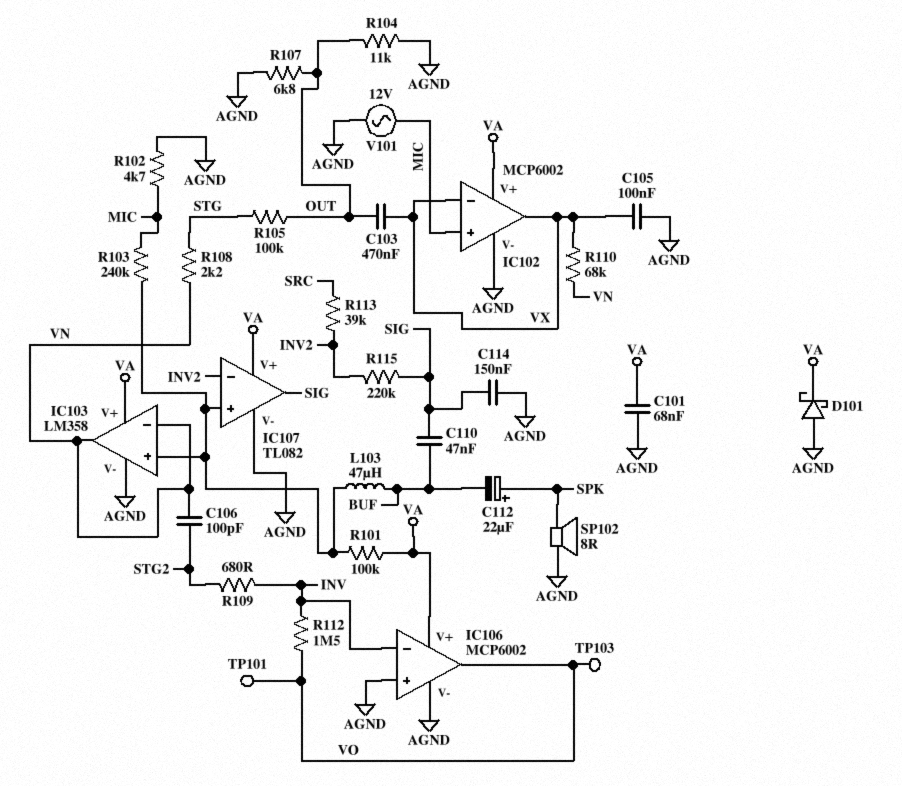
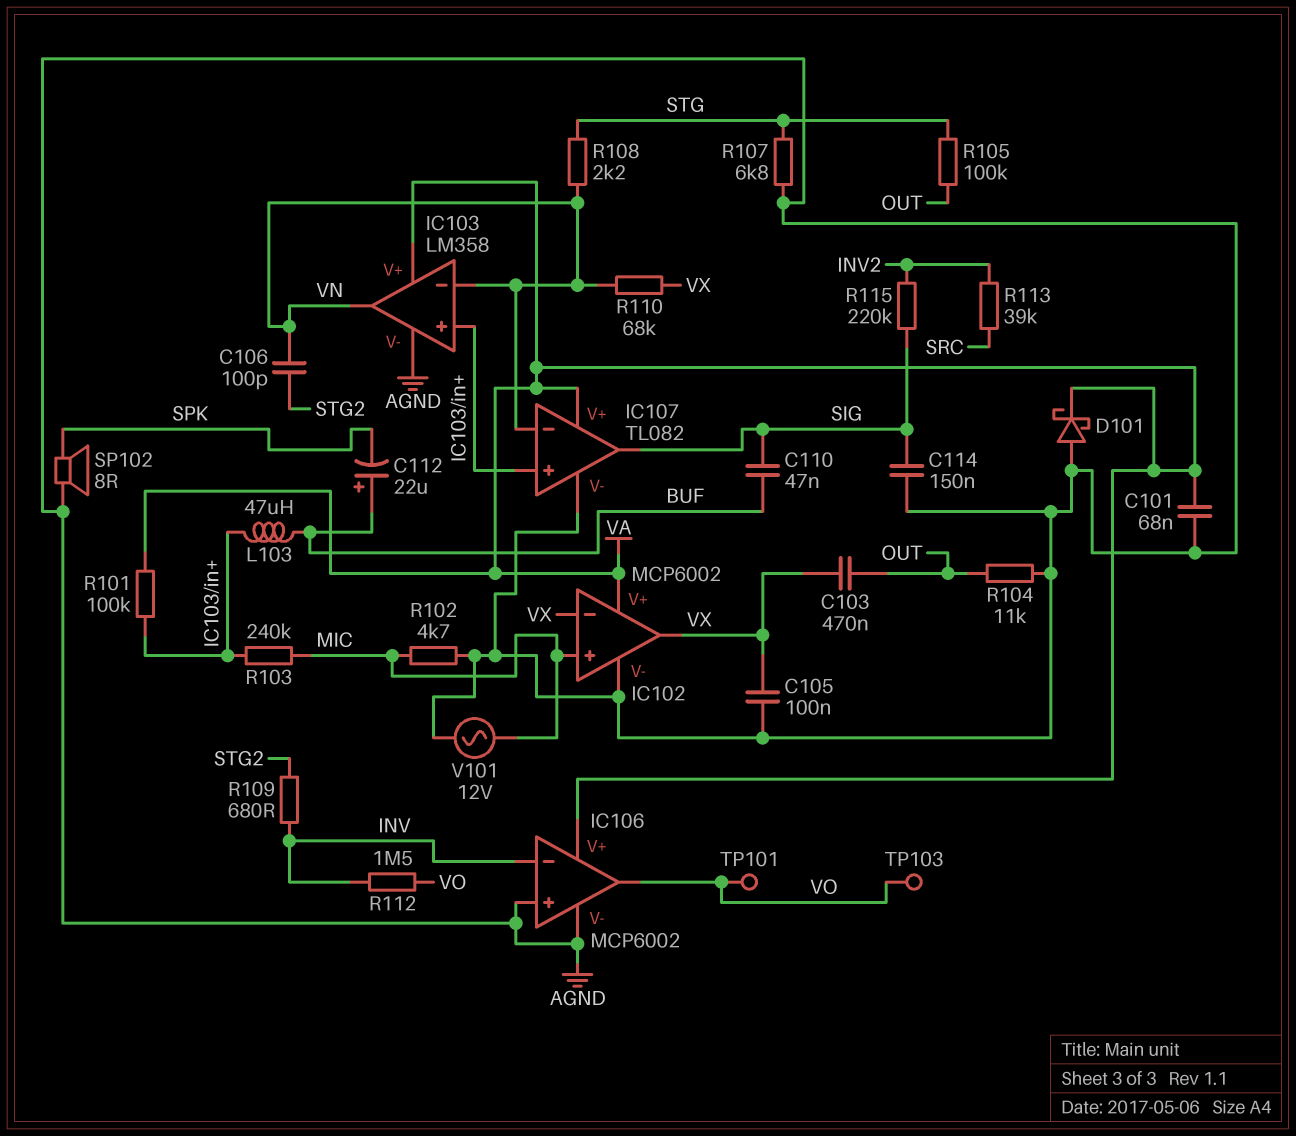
C112: 22uF (plus SPK, minus BUF) -> 22uF (plus BUF, minus SPK)
IC107 pin in-: INV2 -> VN
R107: 6.8k (AGND, OUT) -> 6.8k (AGND, STG)

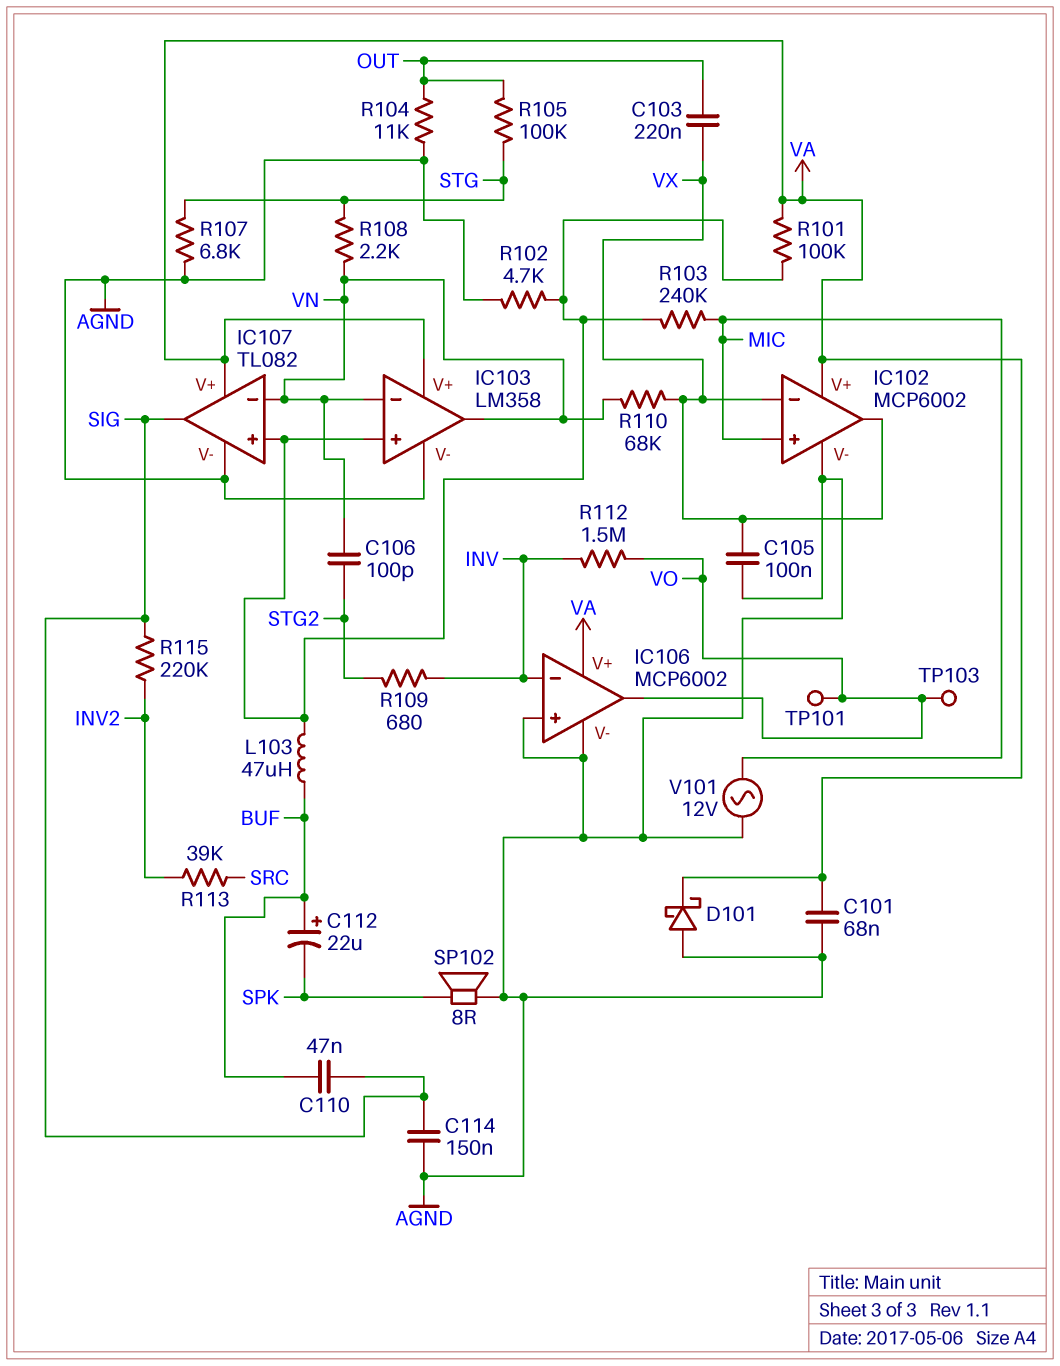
C103: 470nF (OUT, VX) -> 220nF (OUT, VX)
R102: 4.7k (AGND, MIC) -> 4.7k (AGND, IC103/in+)

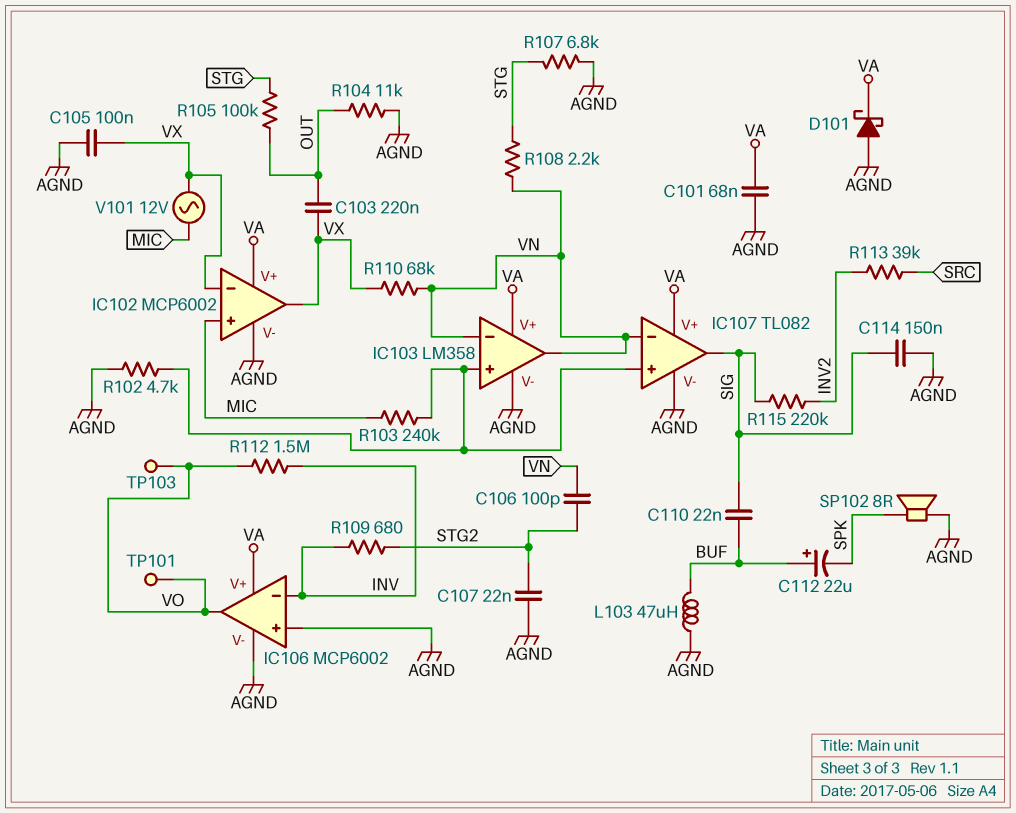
C107: none -> 22nF (AGND, STG2)
C110: 47nF (BUF, SIG) -> 22nF (BUF, SIG)
L103: 47uH (BUF, IC103/in+) -> 47uH (AGND, BUF)
R101: 100k (IC103/in+, VA) -> none
V101: AC 12V (AGND, MIC) -> AC 12V (MIC, VX)

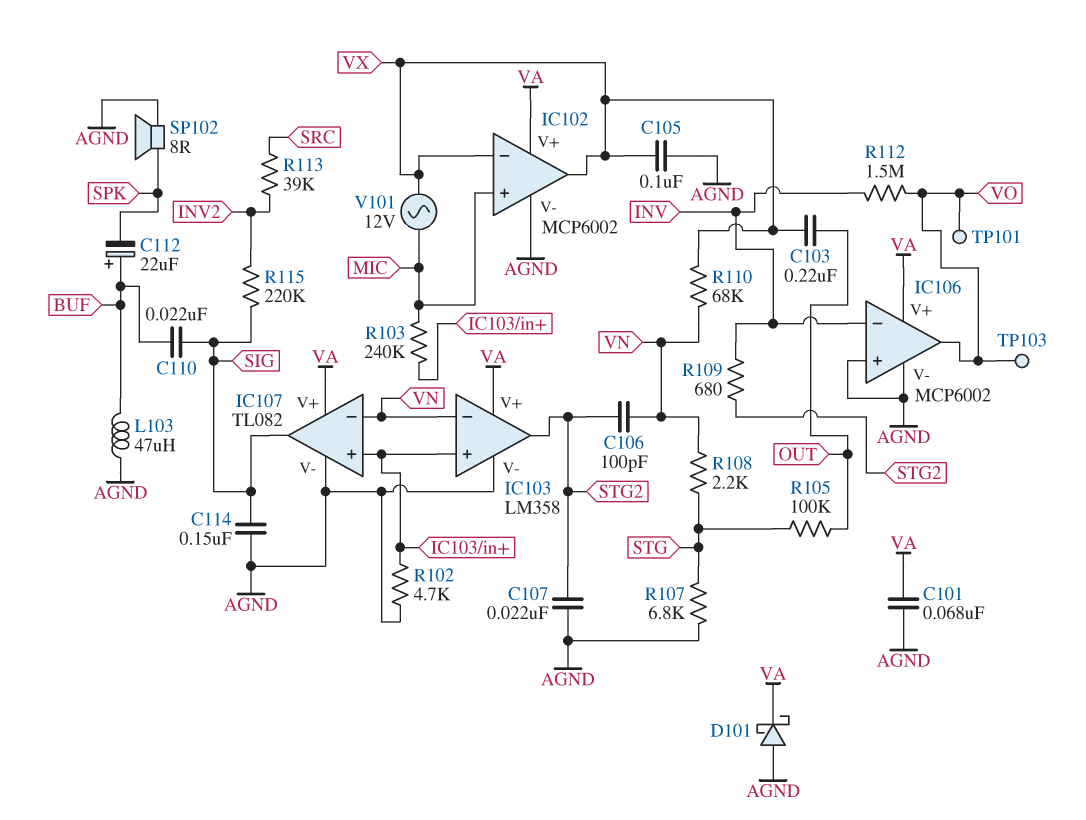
IC103 pin out: VN -> STG2
R104: 11k (AGND, OUT) -> none

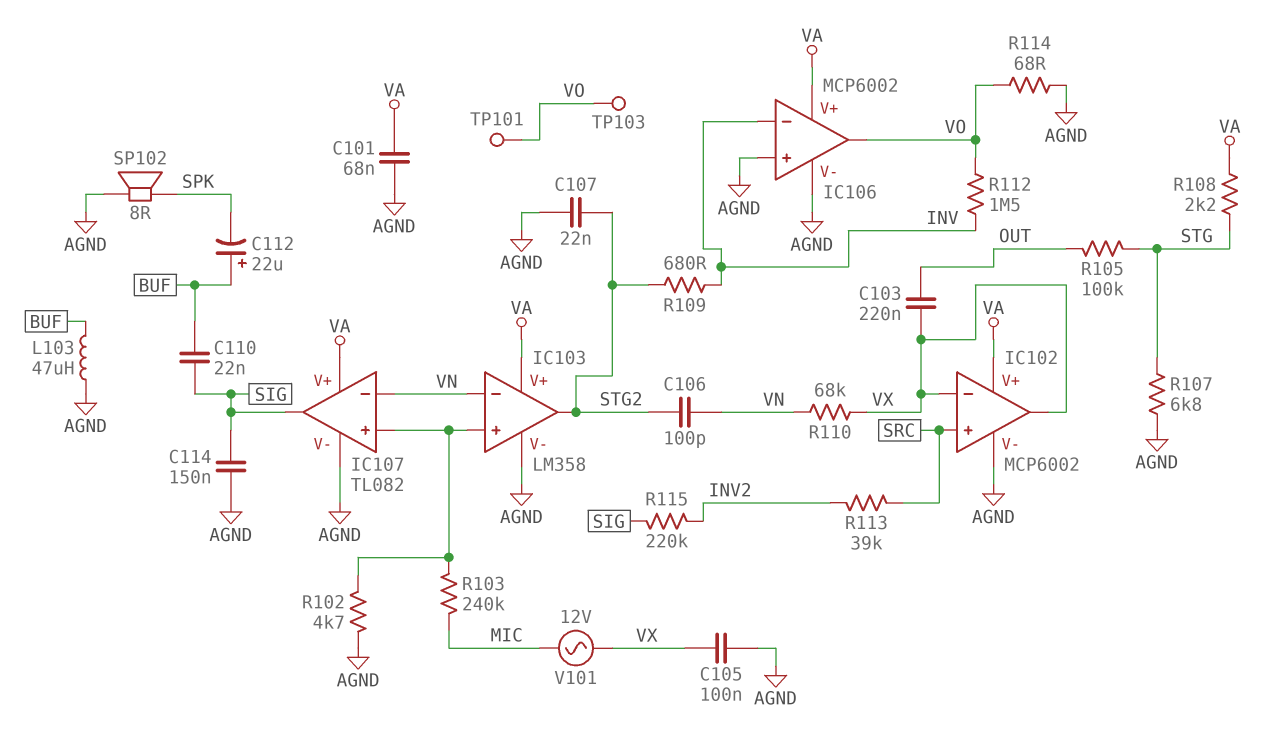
D101: schottky (A AGND, K VA) -> none
IC102 pin in+: MIC -> SRC
R108: 2.2k (STG, VN) -> 2.2k (STG, VA)
R114: none -> 68 (AGND, VO)

